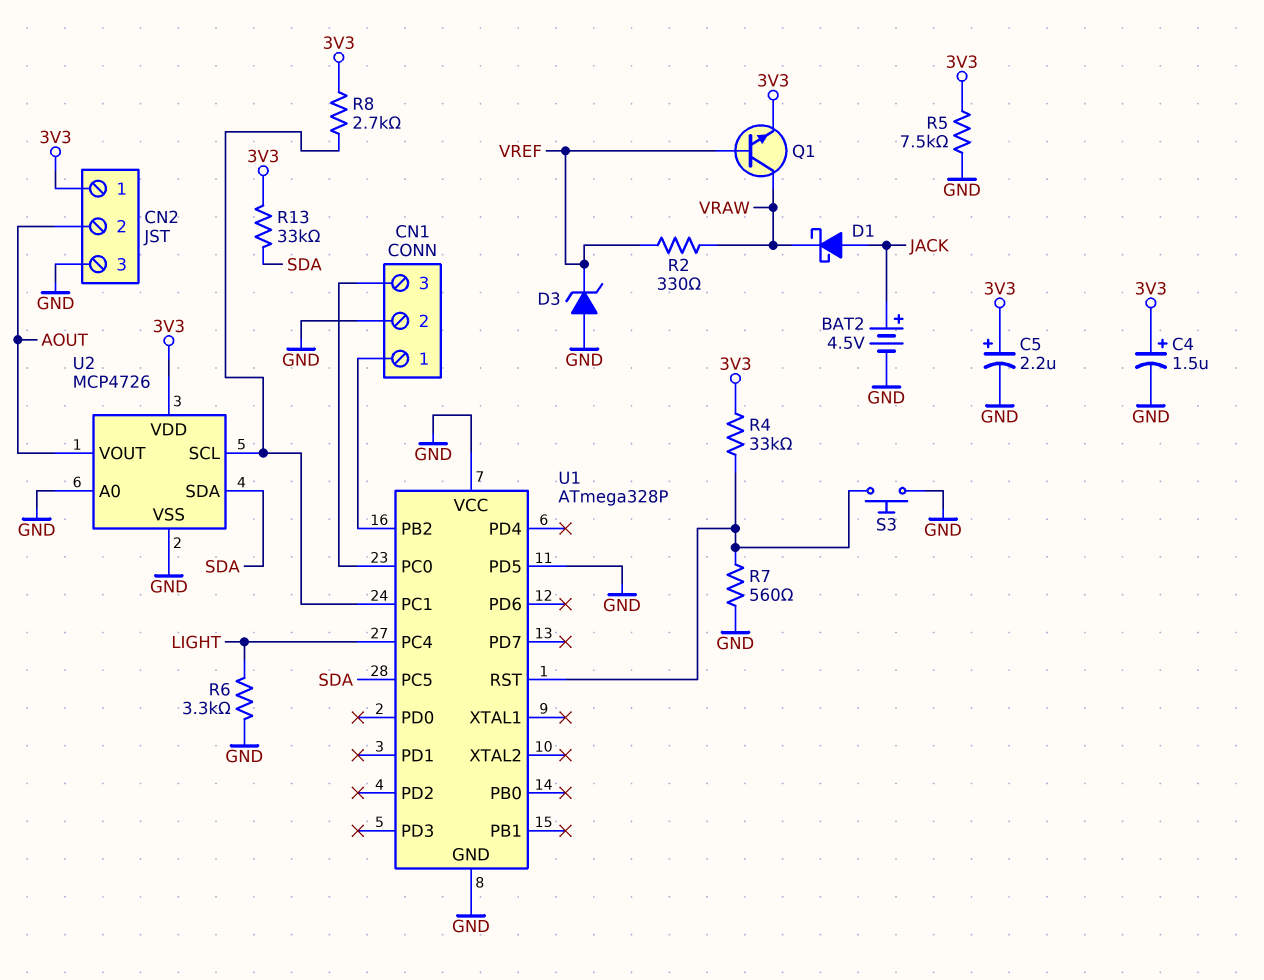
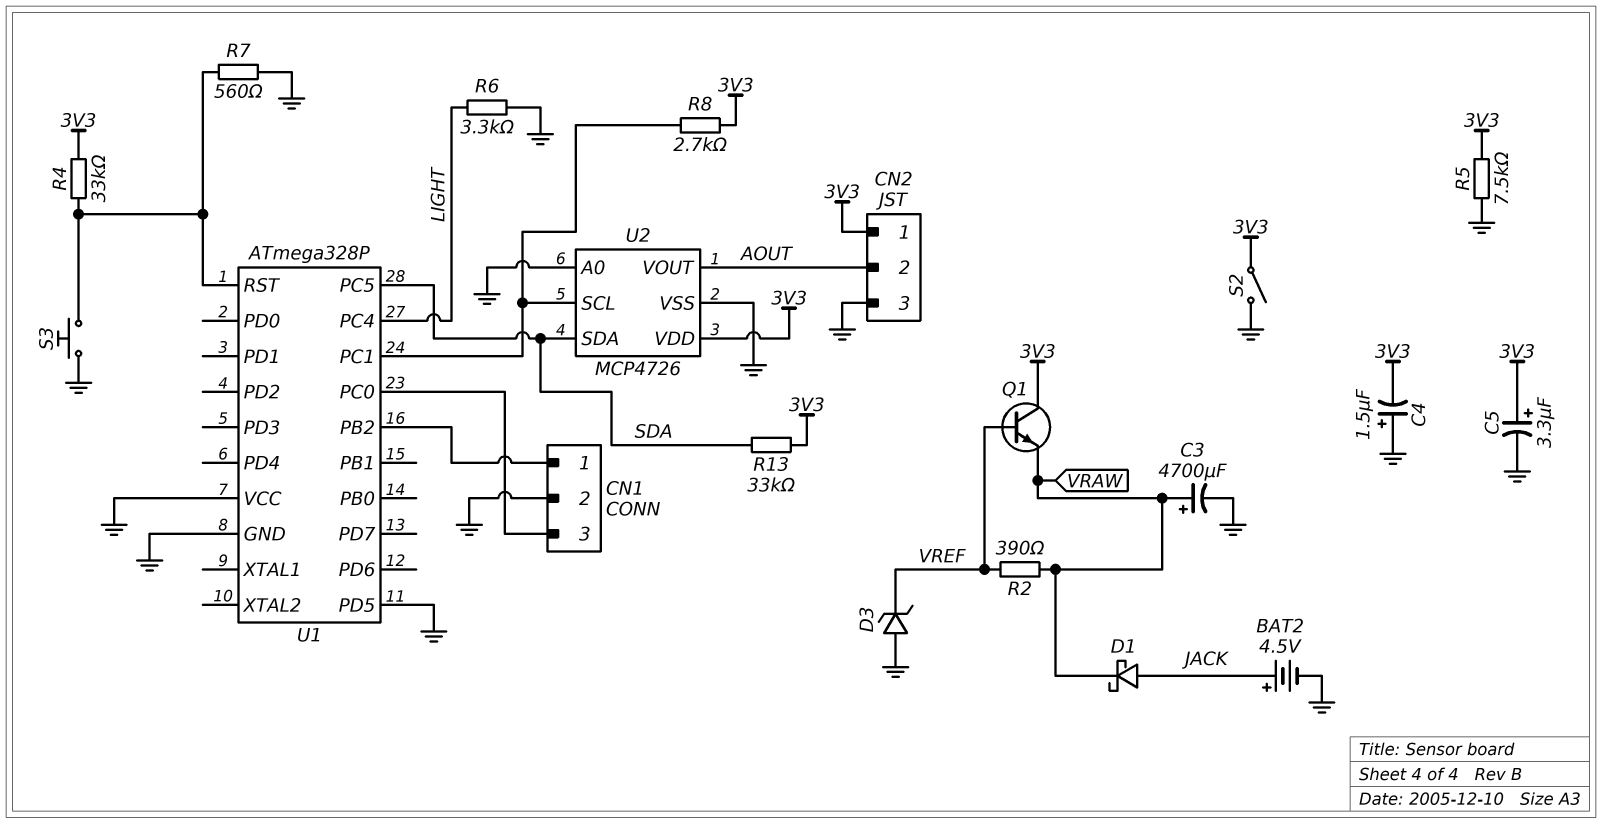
C3: none -> 4700uF (plus VRAW, minus GND)
C4: 1.5uF (plus 3V3, minus GND) -> 1.5uF (plus GND, minus 3V3)
C5: 2.2uF (plus 3V3, minus GND) -> 3.3uF (plus 3V3, minus GND)
Q1: NPN (B VREF, C VRAW, E 3V3) -> NPN (B VREF, C 3V3, E VRAW)
R2: 330 (VRAW, VREF) -> 390 (VRAW, VREF)
S2: none -> switch (3V3, GND)

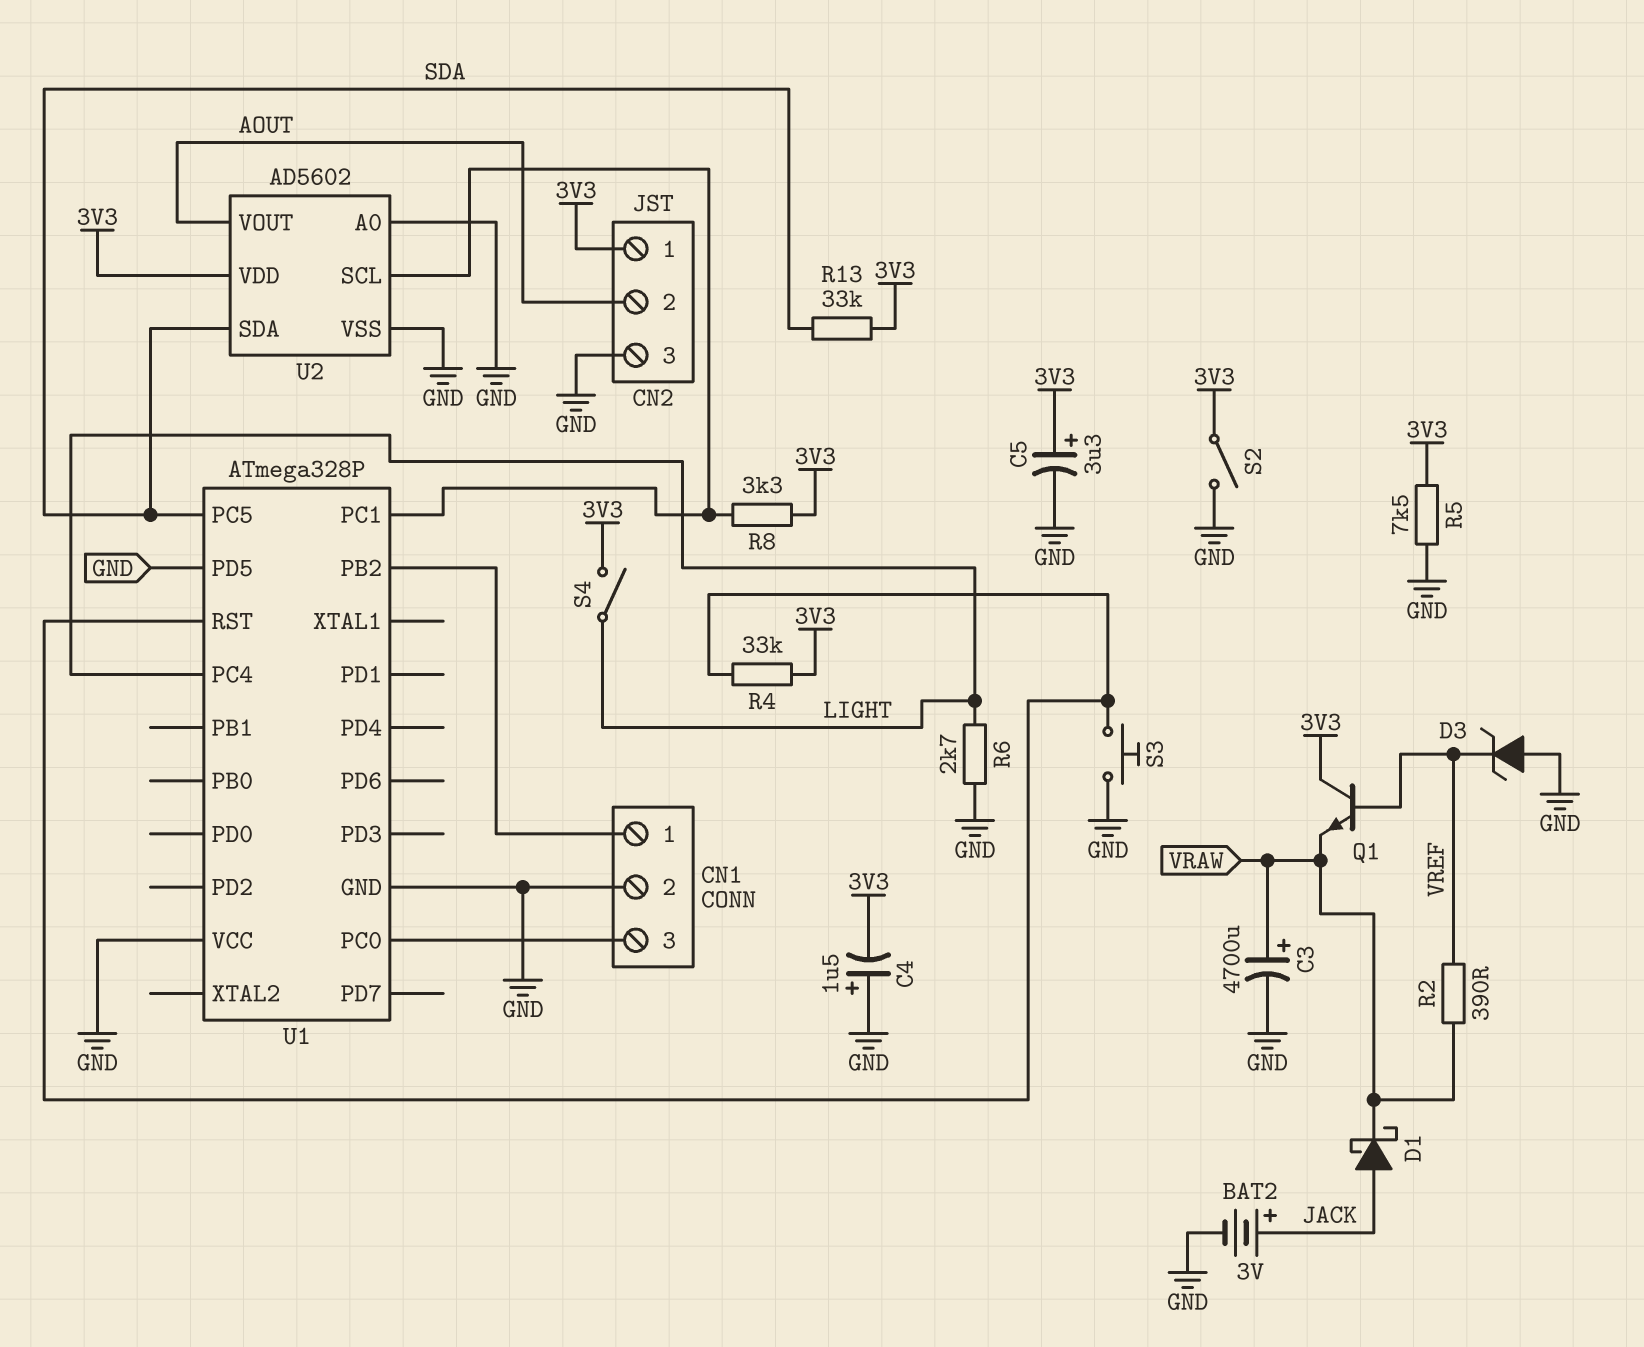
BAT2: 4.5V (plus JACK, minus GND) -> 3V (plus JACK, minus GND)
R6: 3.3k (GND, LIGHT) -> 2.7k (GND, LIGHT)
R7: 560 (GND, U1/RST) -> none
R8: 2.7k (3V3, U1/PC1) -> 3.3k (3V3, U1/PC1)
S4: none -> switch (3V3, LIGHT)
U2: MCP4726 -> AD5602

